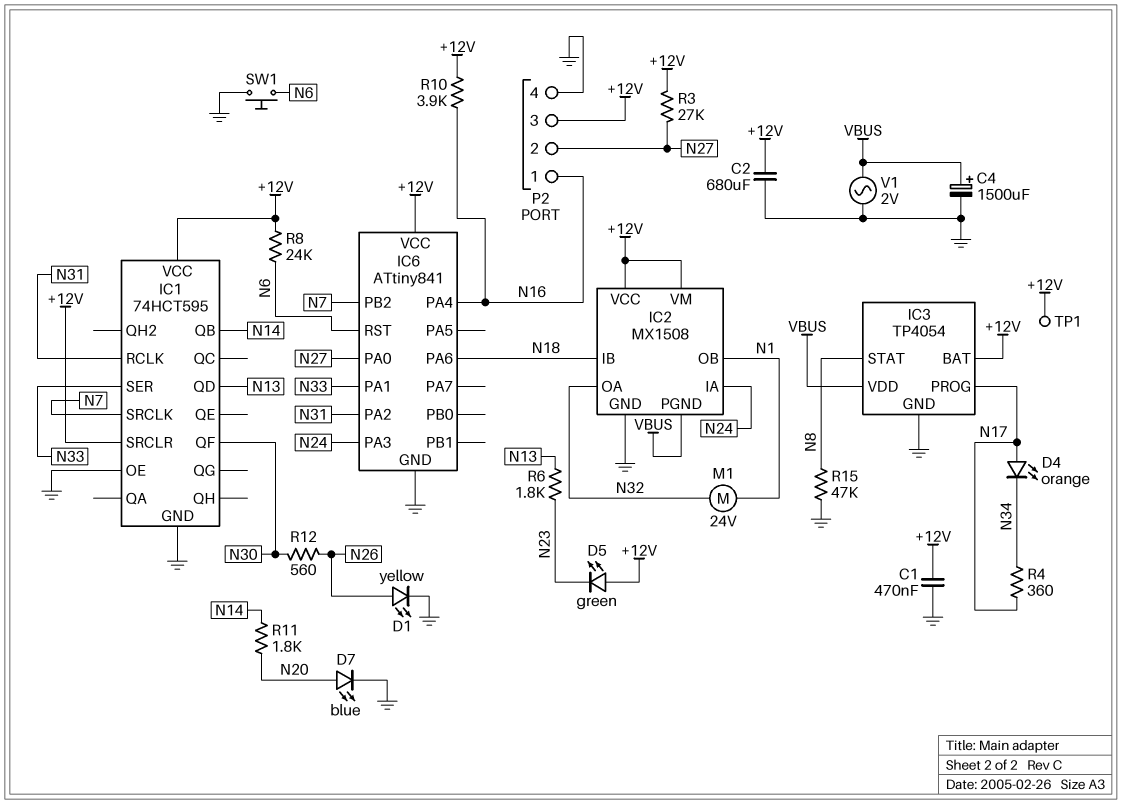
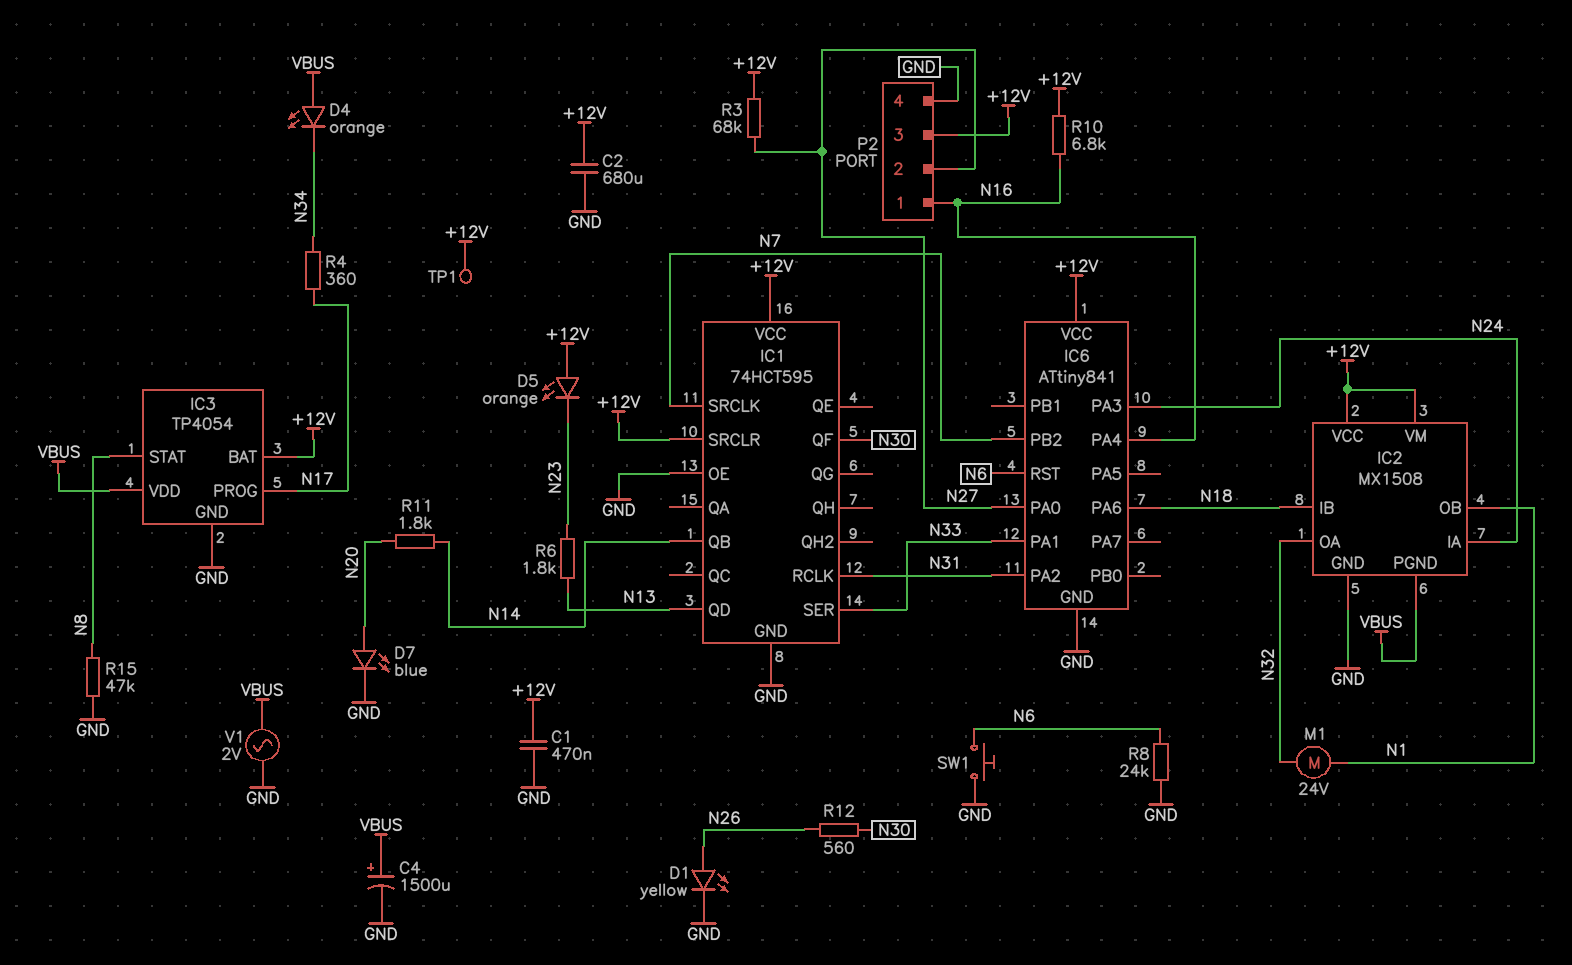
D4: LED orange (A N17, K N34) -> LED orange (A VBUS, K N34)
D5: LED green (A +12V, K N23) -> LED orange (A +12V, K N23)
R3: 27k (+12V, N27) -> 68k (+12V, N27)
R8: 24k (+12V, N6) -> 24k (GND, N6)
R10: 3.9k (+12V, N16) -> 6.8k (+12V, N16)

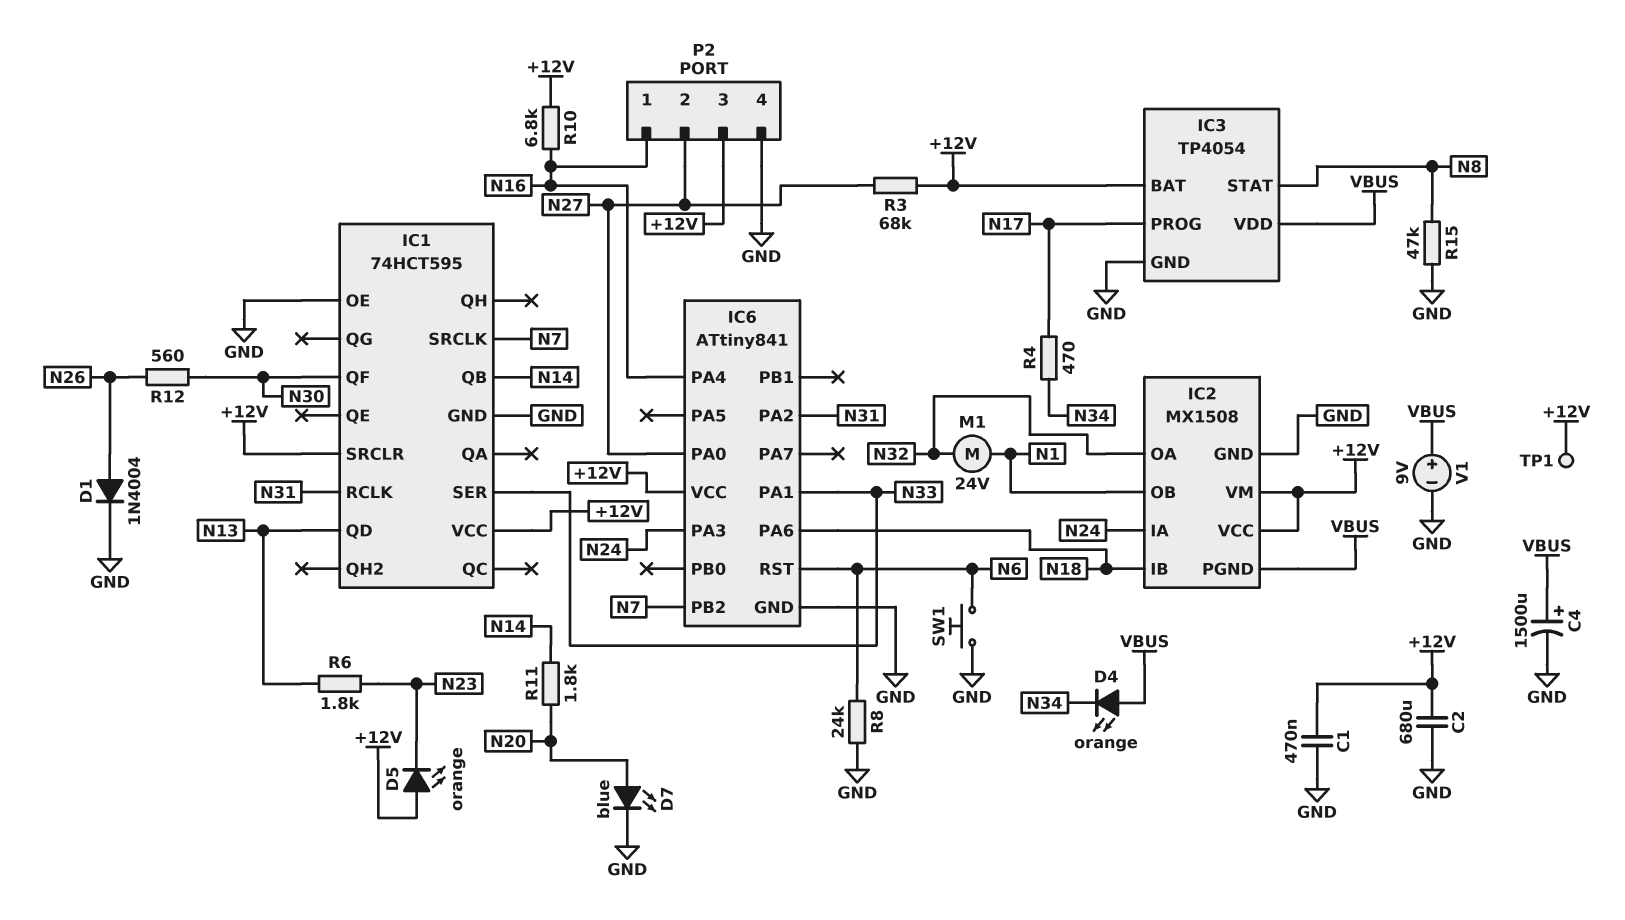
D1: LED yellow (A N26, K GND) -> diode 1N4004 (A N26, K GND)
R4: 360 (N17, N34) -> 470 (N17, N34)
V1: AC 2V (GND, VBUS) -> 9V (plus VBUS, minus GND)

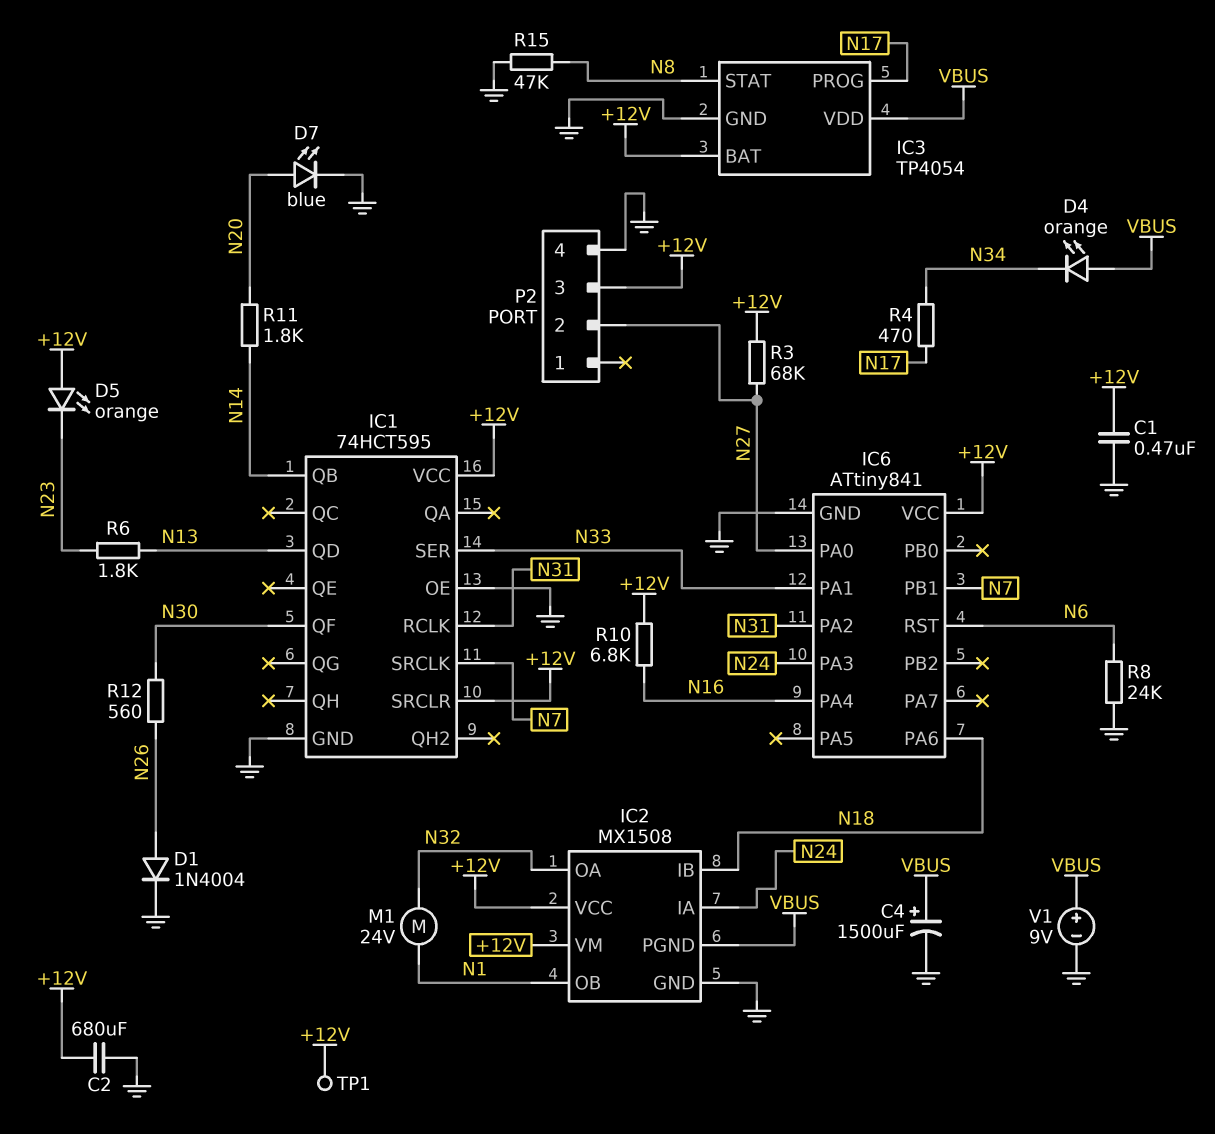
IC6 pin PB1: none -> N7
IC6 pin PB2: N7 -> none
P2 pin 1: N16 -> none
SW1: button (GND, N6) -> none

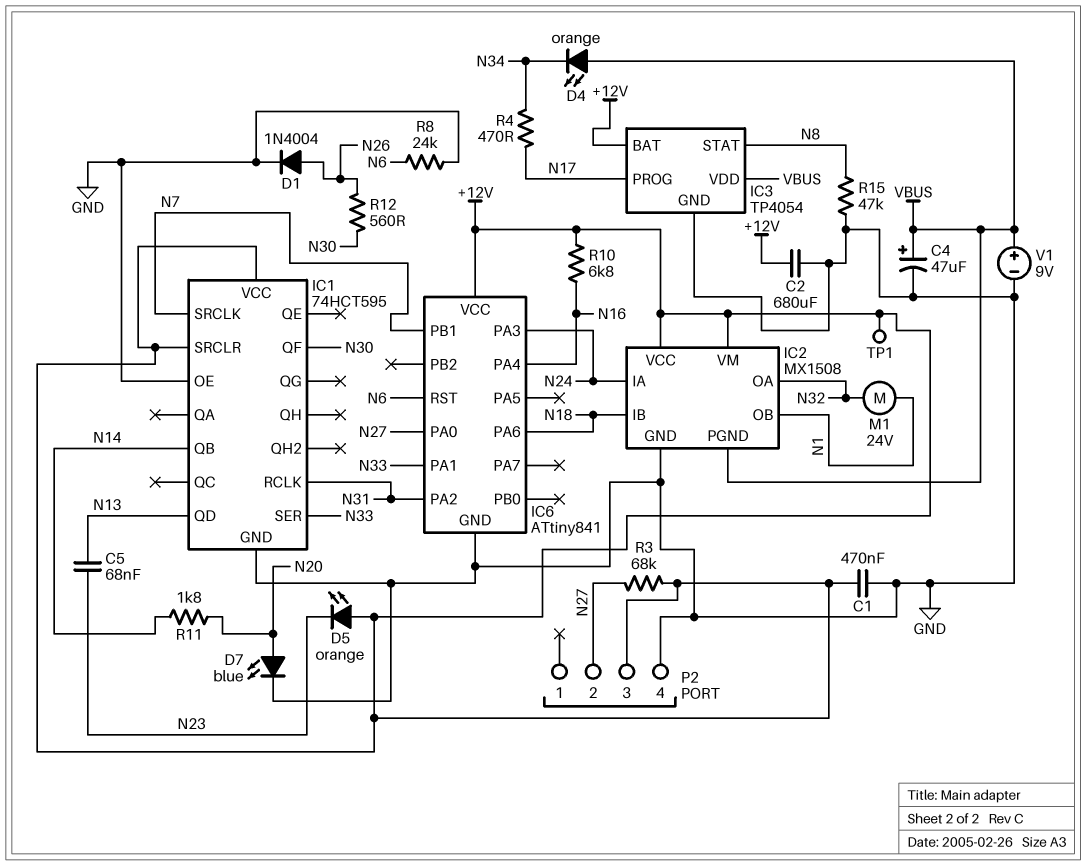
C4: 1500uF (plus VBUS, minus GND) -> 47uF (plus VBUS, minus GND)
C5: none -> 68nF (N13, N23)
R6: 1.8k (N13, N23) -> none

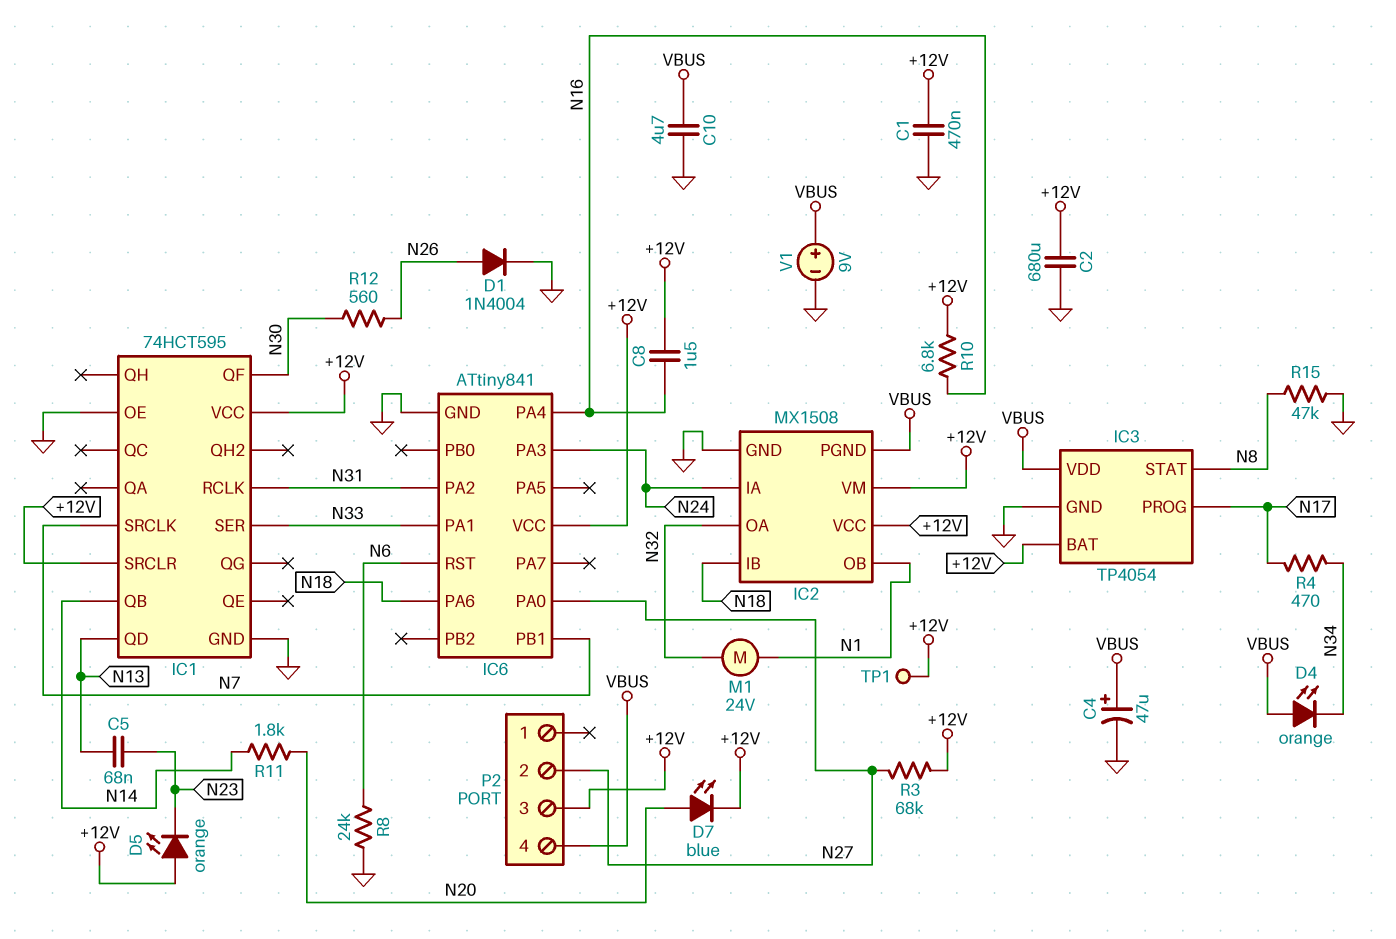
C8: none -> 1.5uF (+12V, N16)
C10: none -> 4.7uF (GND, VBUS)
D7: LED blue (A N20, K GND) -> LED blue (A N20, K +12V)
P2 pin 4: GND -> VBUS

